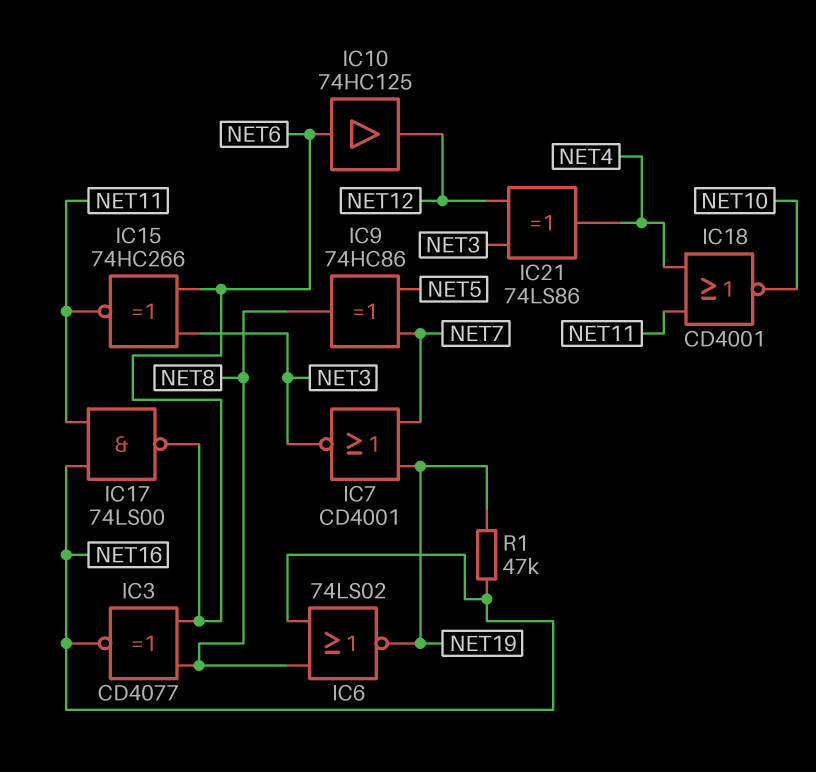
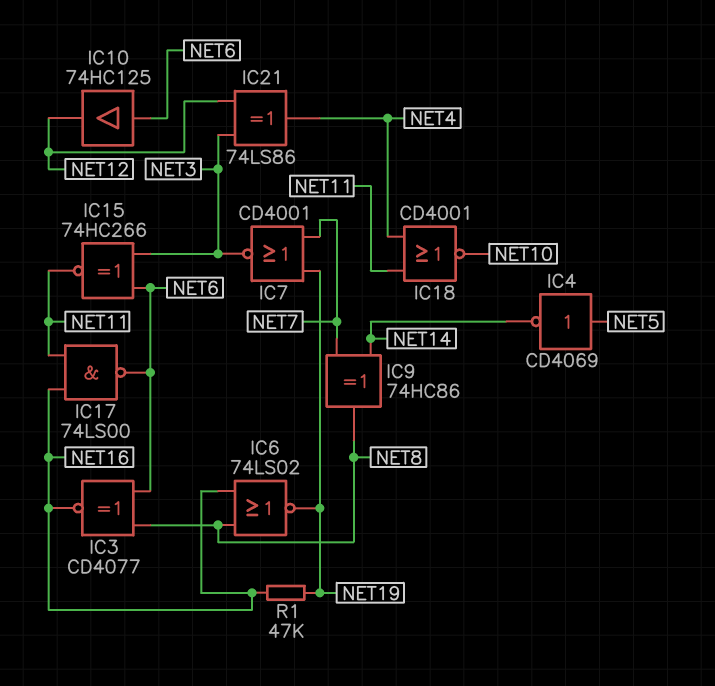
IC4: none -> NOT CD4069 (in NET5, out NET14)
IC9: XOR 74HC86 (in NET5, in NET7, out NET8) -> XOR 74HC86 (in NET7, in NET14, out NET8)

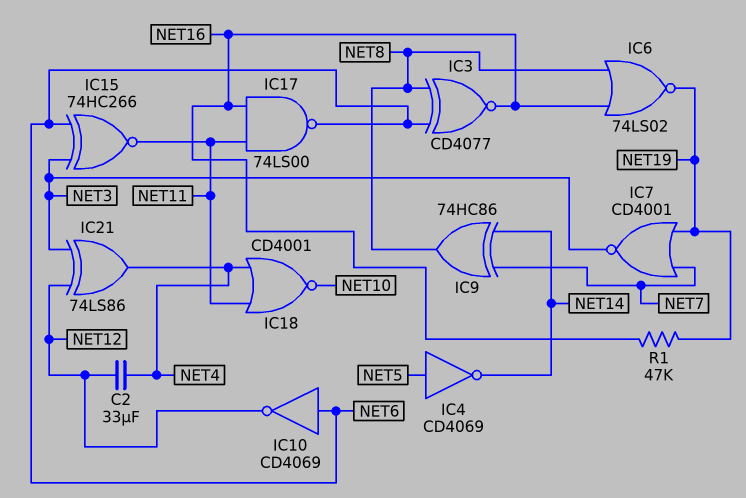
C2: none -> 33uF (NET4, NET12)
IC10: buffer 74HC125 (in NET6, out NET12) -> NOT CD4069 (in NET6, out NET12)

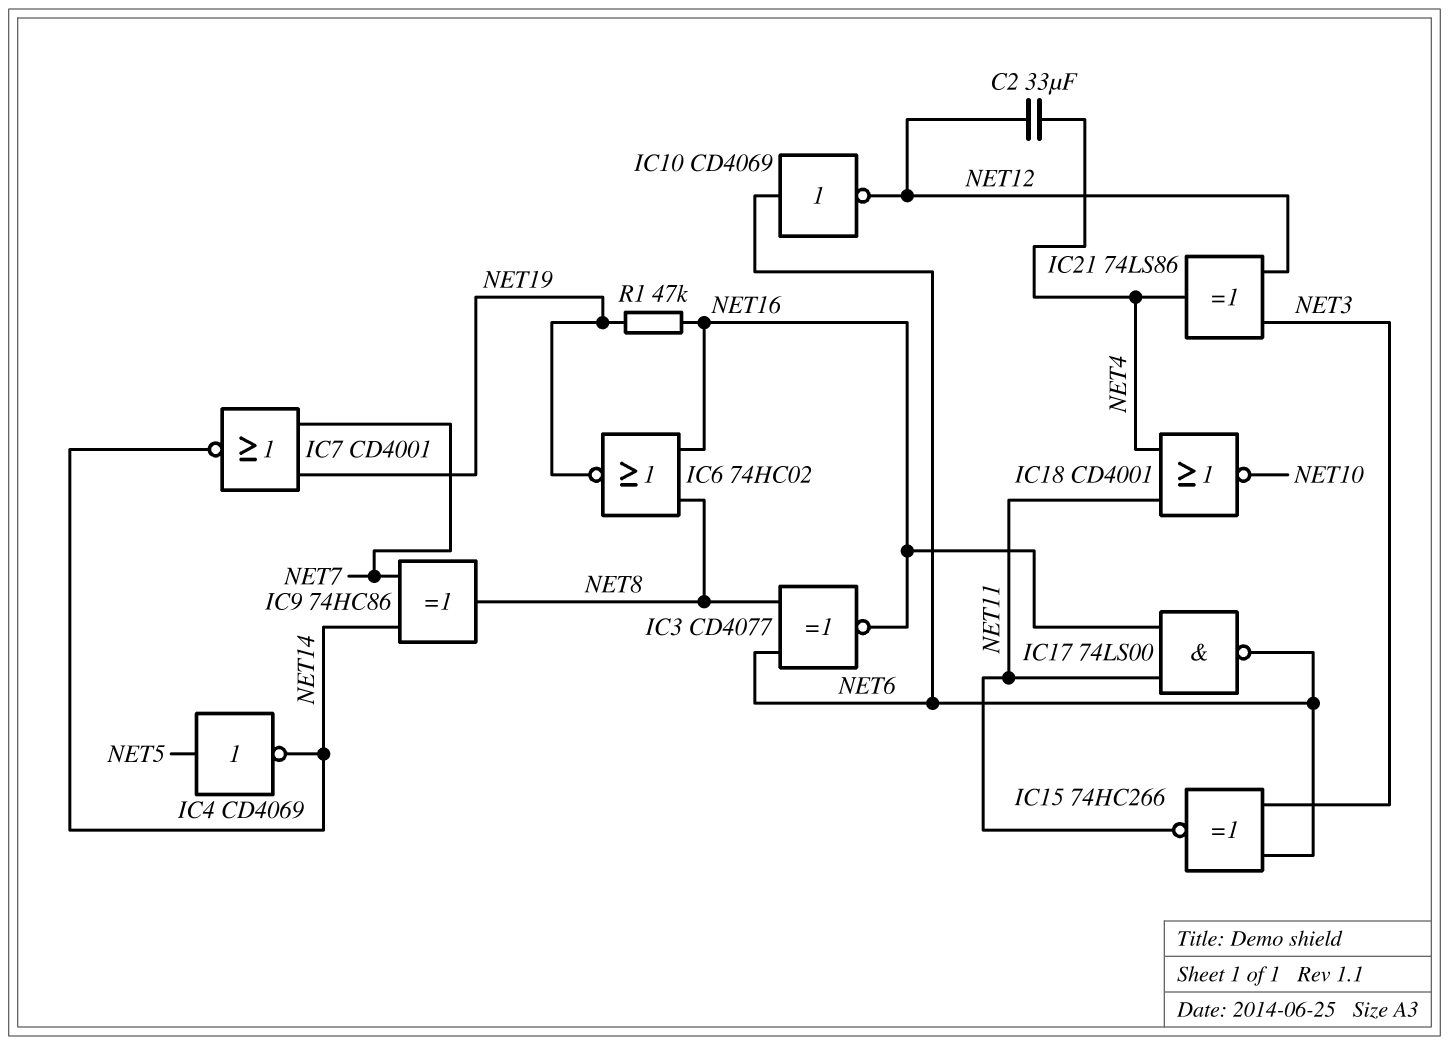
IC6: NOR 74LS02 (in NET8, in NET16, out NET19) -> NOR 74HC02 (in NET8, in NET16, out NET19)
IC7: NOR CD4001 (in NET7, in NET19, out NET3) -> NOR CD4001 (in NET7, in NET19, out NET14)

